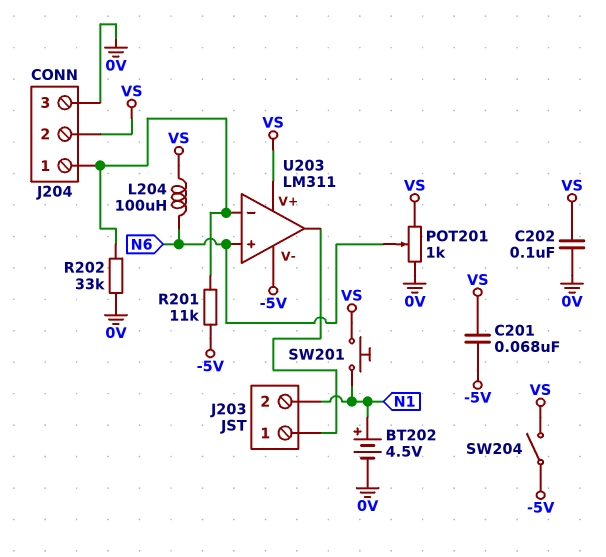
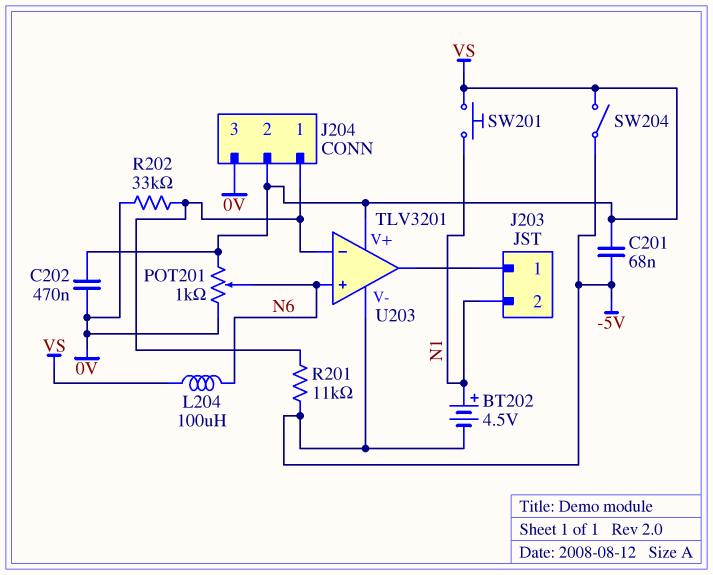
BT202: 4.5V (plus N1, minus 0V) -> 4.5V (plus N1, minus -5V)
C202: 100nF (0V, VS) -> 470nF (0V, VS)
U203: LM311 -> TLV3201

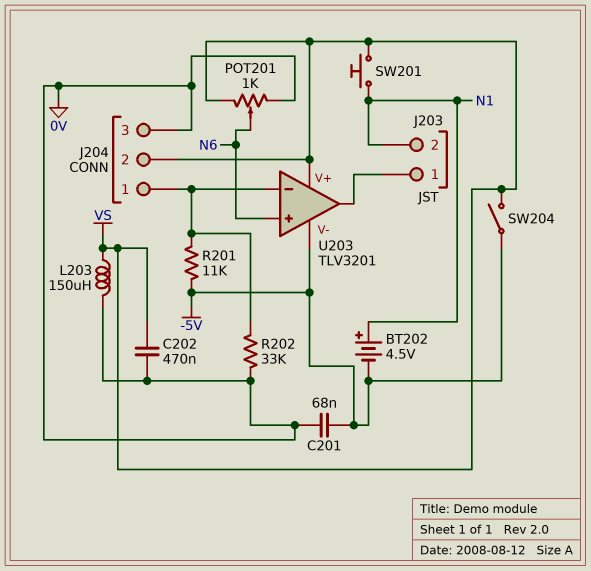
C201: 68nF (-5V, VS) -> 68nF (-5V, 0V)
L203: none -> 150uH (0V, VS)
L204: 100uH (N6, VS) -> none

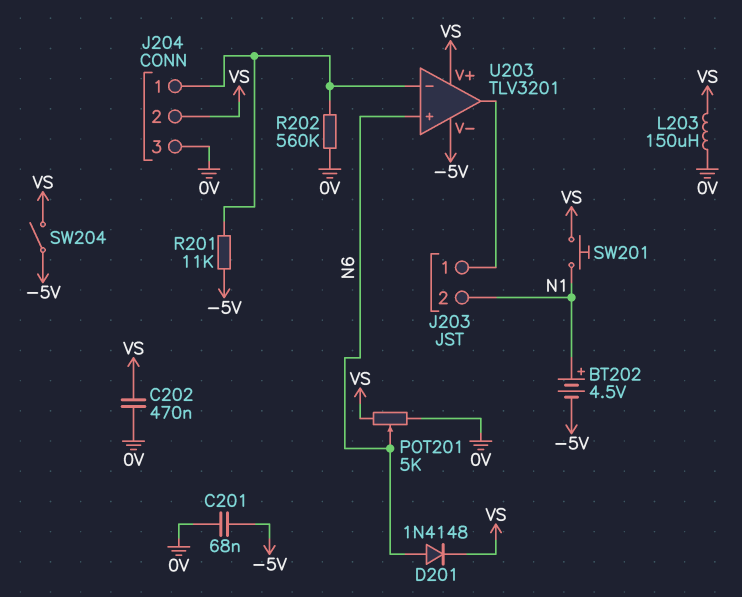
D201: none -> diode 1N4148 (A N6, K VS)
POT201: 1k (0V, VS, wiper N6) -> 5k (0V, VS, wiper N6)
R202: 33k (0V, J204/1) -> 560k (0V, J204/1)

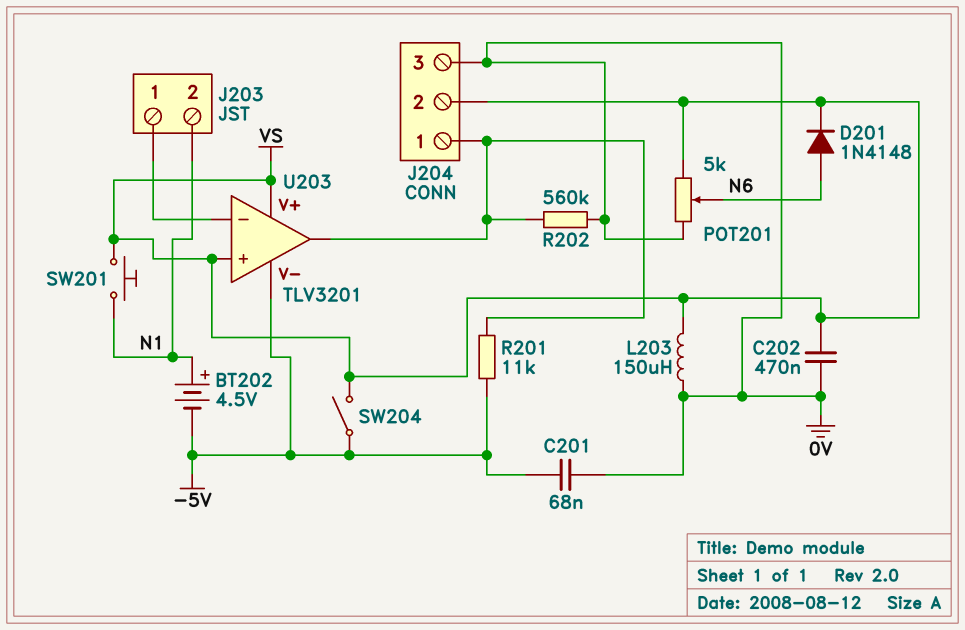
U203 pin in+: N6 -> VS
U203 pin in-: J204/1 -> J203/1
U203 pin out: J203/1 -> J204/1

